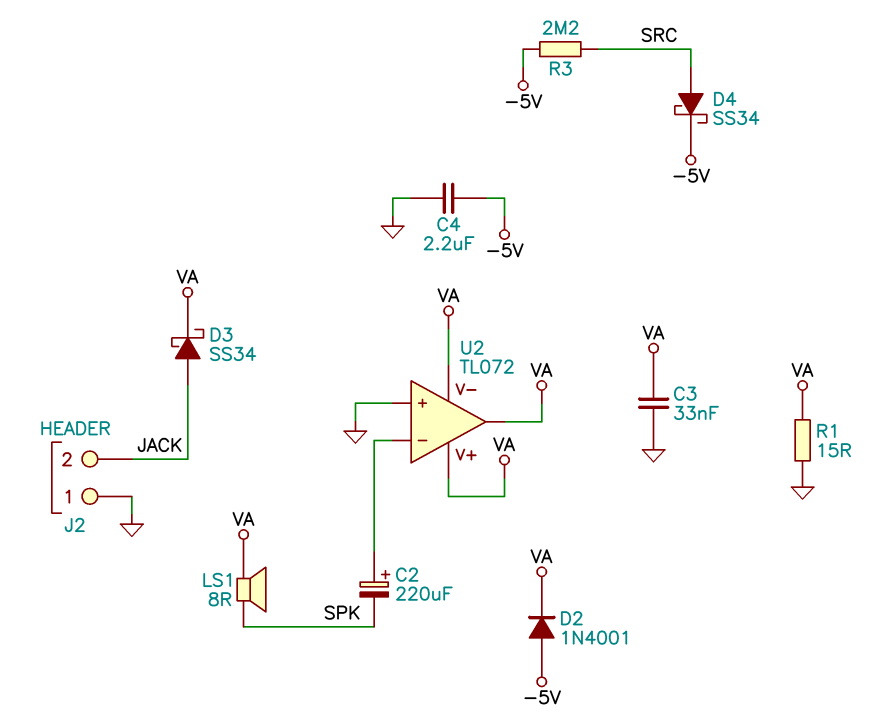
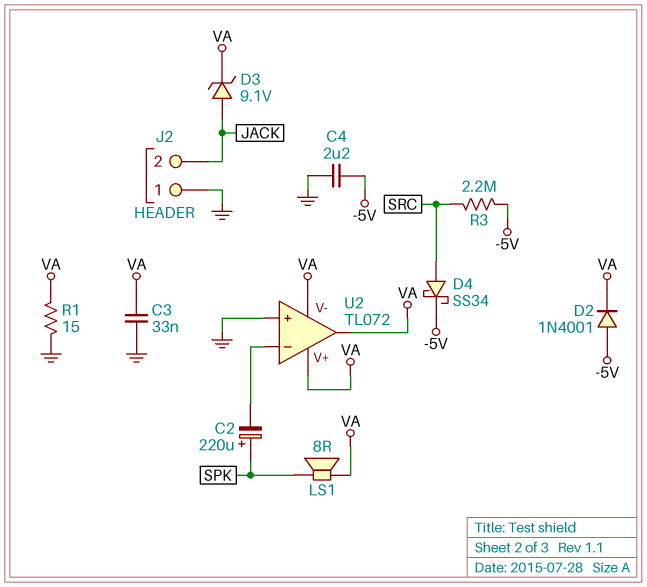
C2: 220uF (plus U2/in-, minus SPK) -> 220uF (plus SPK, minus U2/in-)
D3: schottky SS34 (A JACK, K VA) -> zener 9.1V (A JACK, K VA)

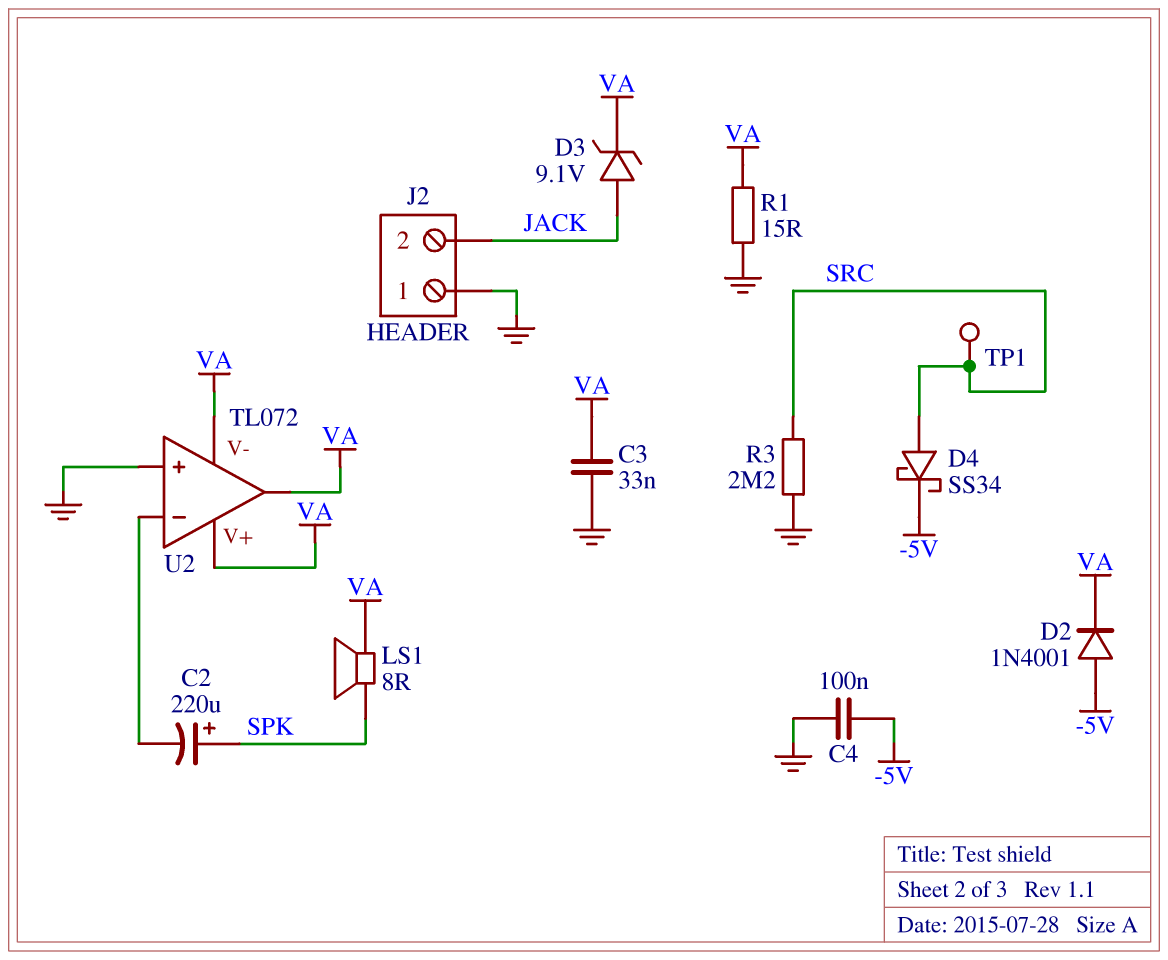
C4: 2.2uF (-5V, GND) -> 100nF (-5V, GND)
R3: 2.2M (-5V, SRC) -> 2.2M (GND, SRC)
TP1: none -> test point (SRC)

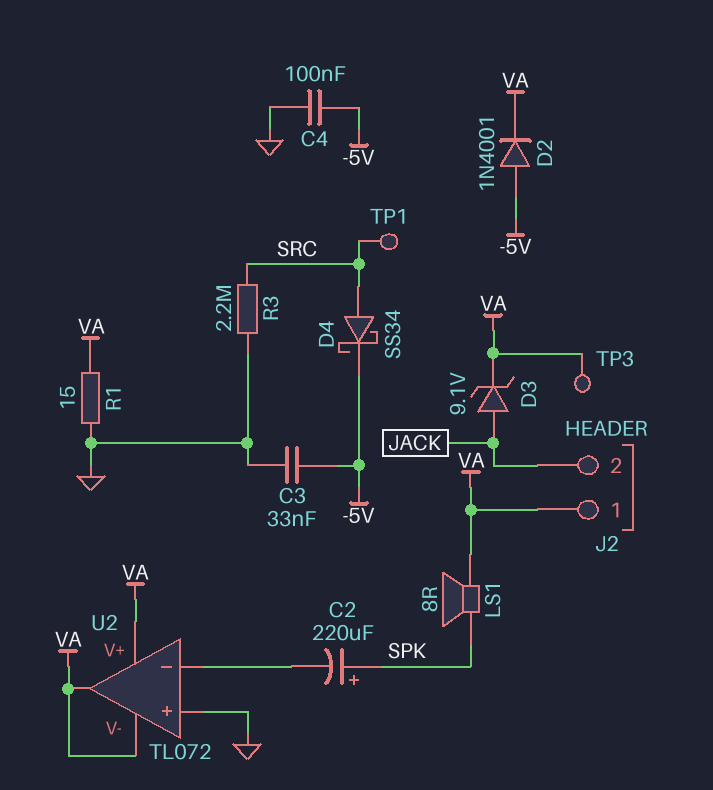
C3: 33nF (GND, VA) -> 33nF (-5V, GND)
J2 pin 1: GND -> VA
TP3: none -> test point (VA)

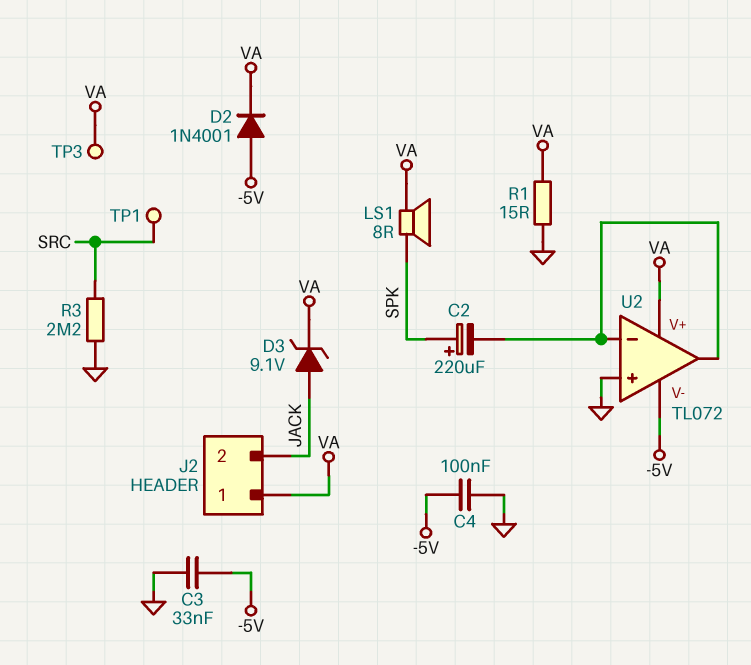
D4: schottky SS34 (A SRC, K -5V) -> none
U2 pin V-: VA -> -5V
U2 pin out: VA -> U2/in-

